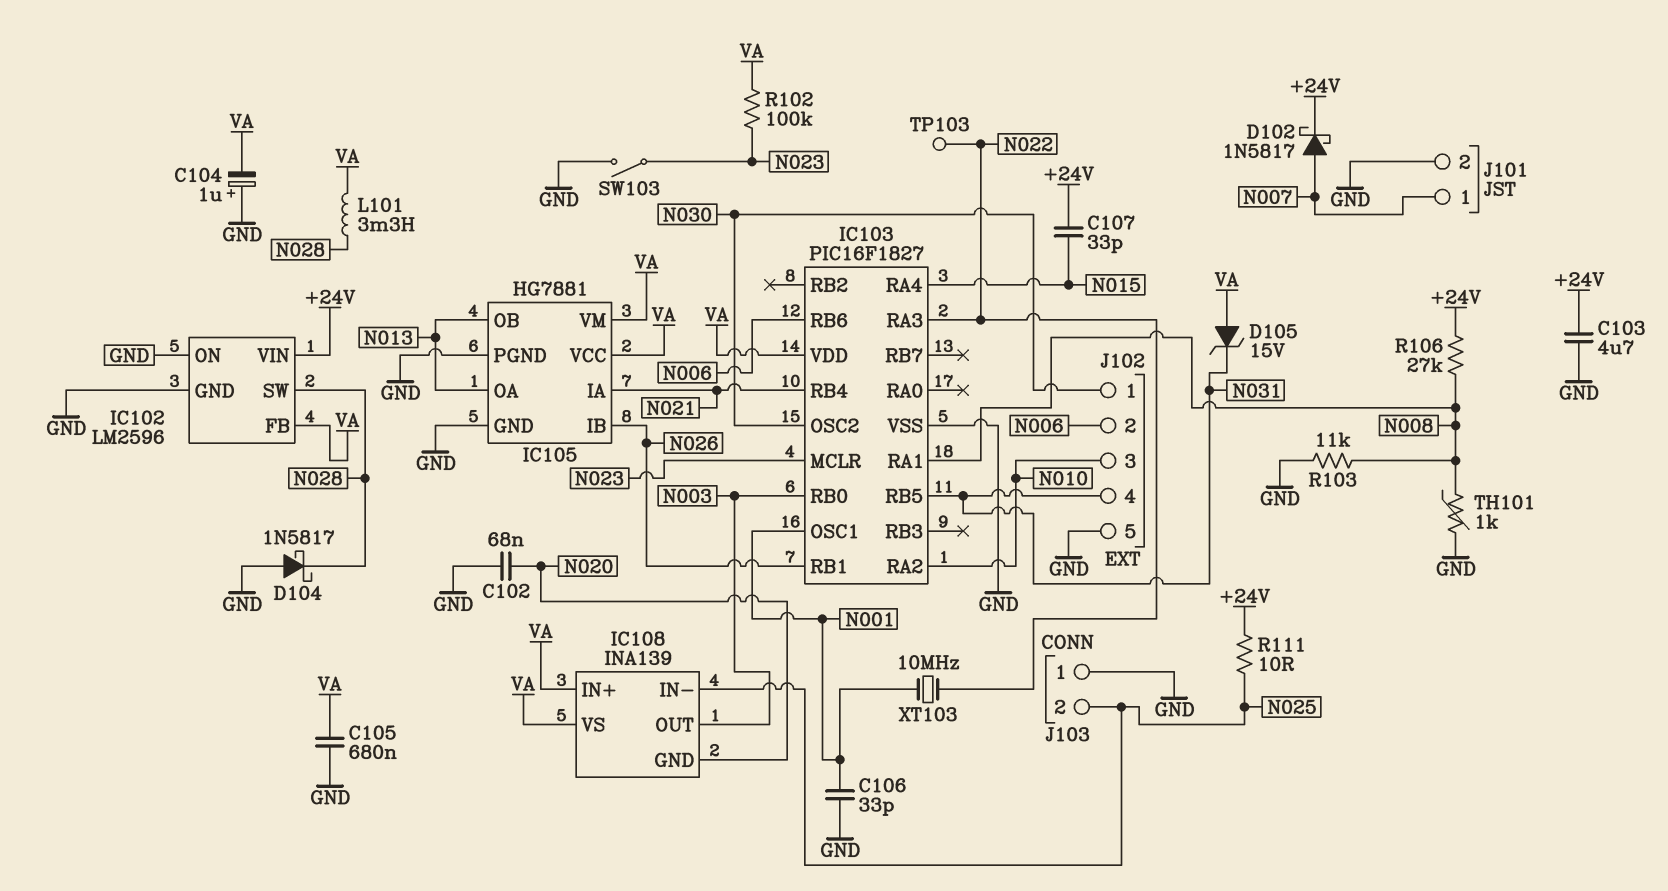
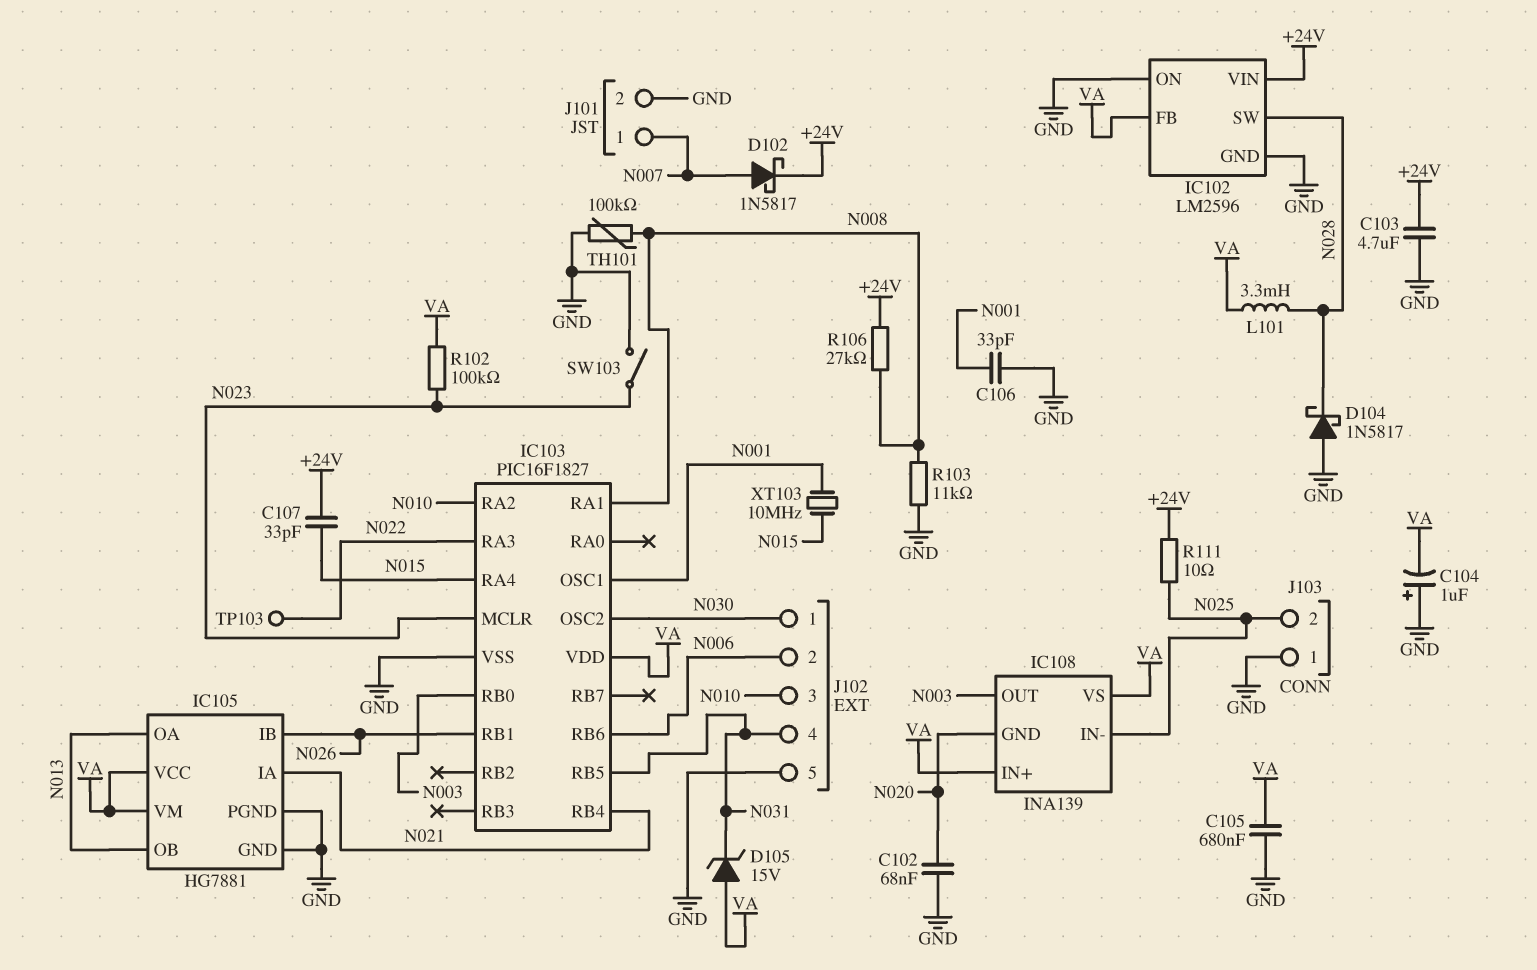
TH101: 1k (GND, N008) -> 100k (GND, N008)
XT103: 10MHz (N001, N022) -> 10MHz (N001, N015)

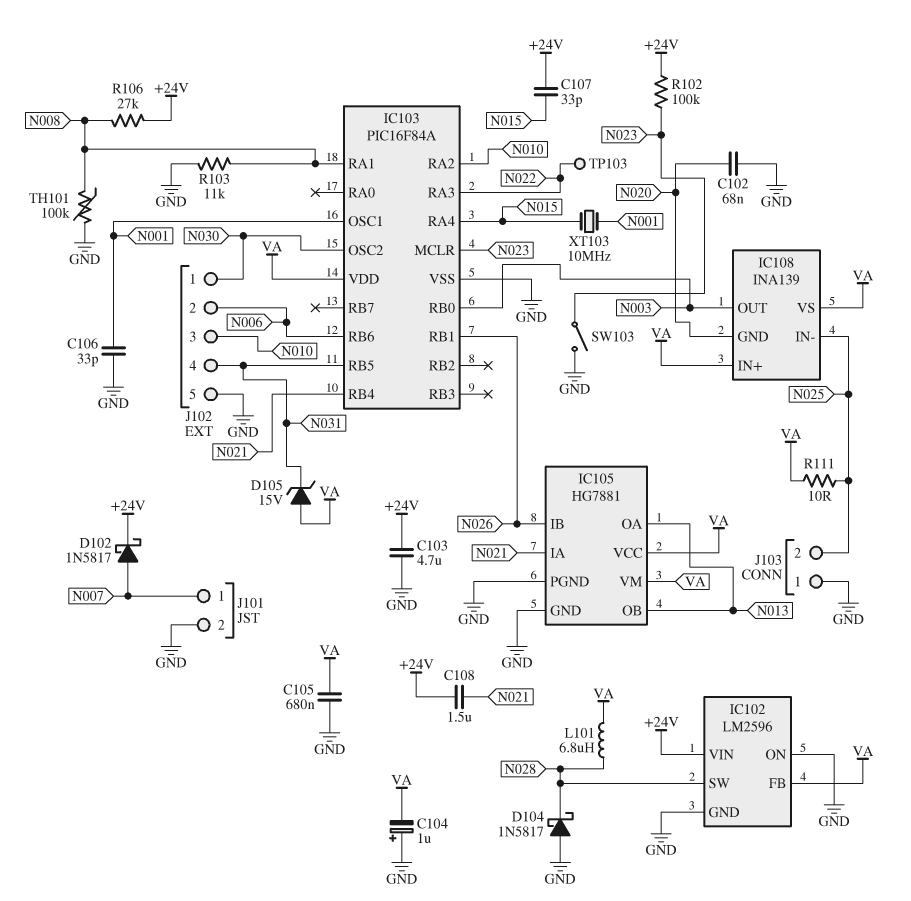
C108: none -> 1.5uF (+24V, N021)
IC103: PIC16F1827 -> PIC16F84A
L101: 3.3mH (N028, VA) -> 6.8uH (N028, VA)
R102: 100k (N023, VA) -> 100k (+24V, N023)
R111: 10 (+24V, N025) -> 10 (N025, VA)

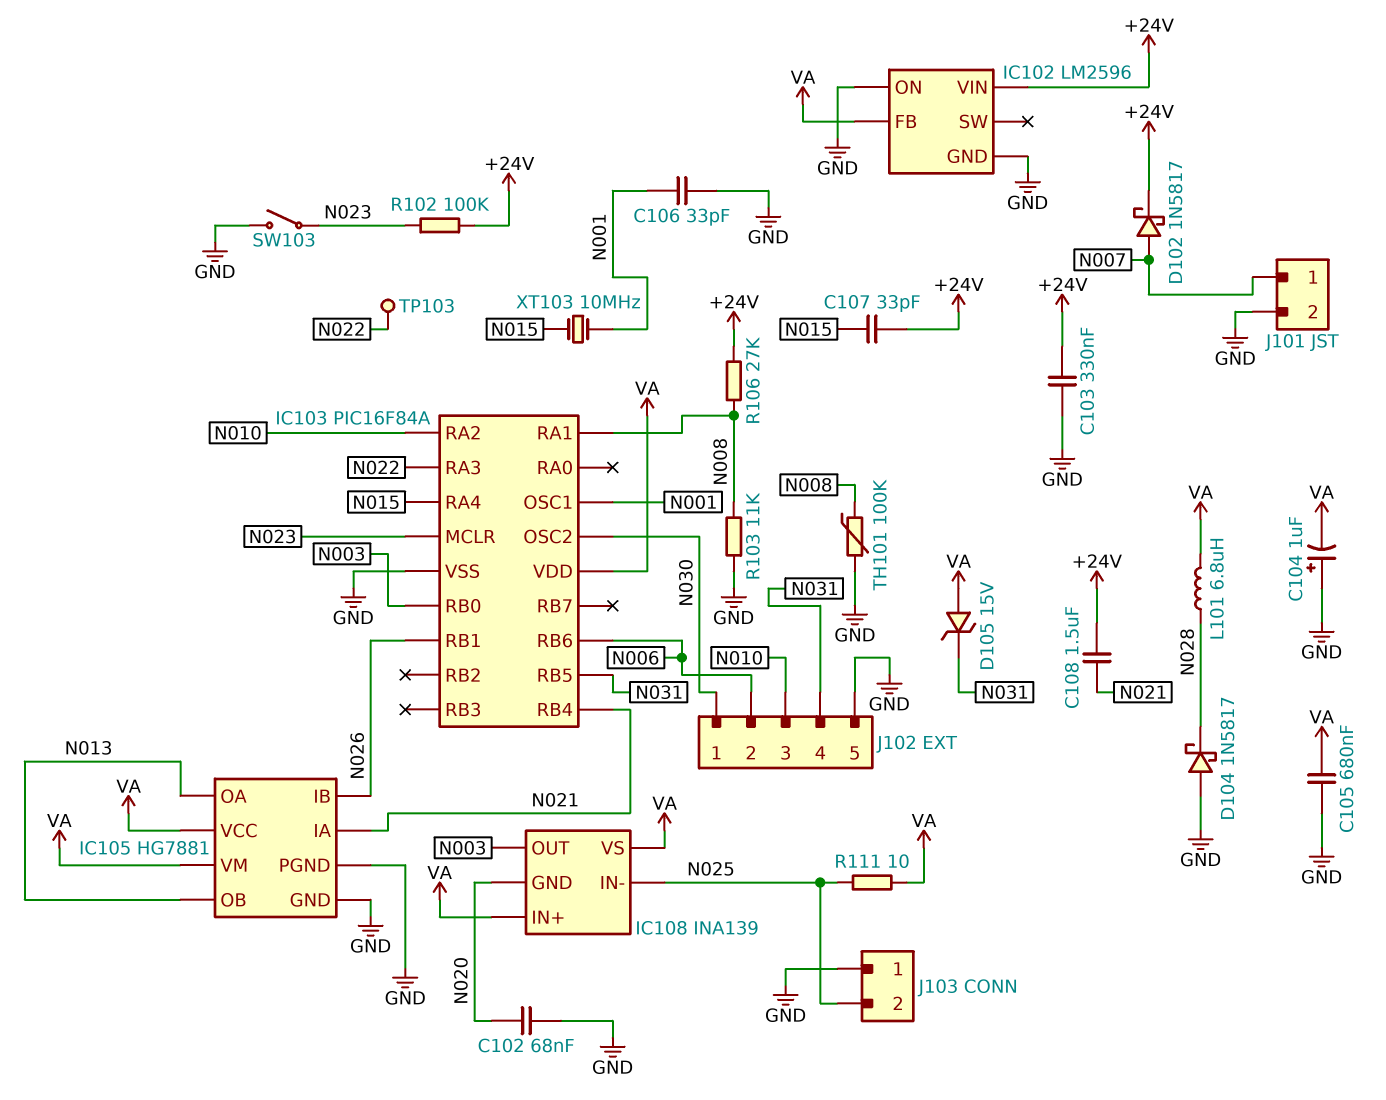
C103: 4.7uF (+24V, GND) -> 330nF (+24V, GND)
IC102 pin SW: N028 -> none

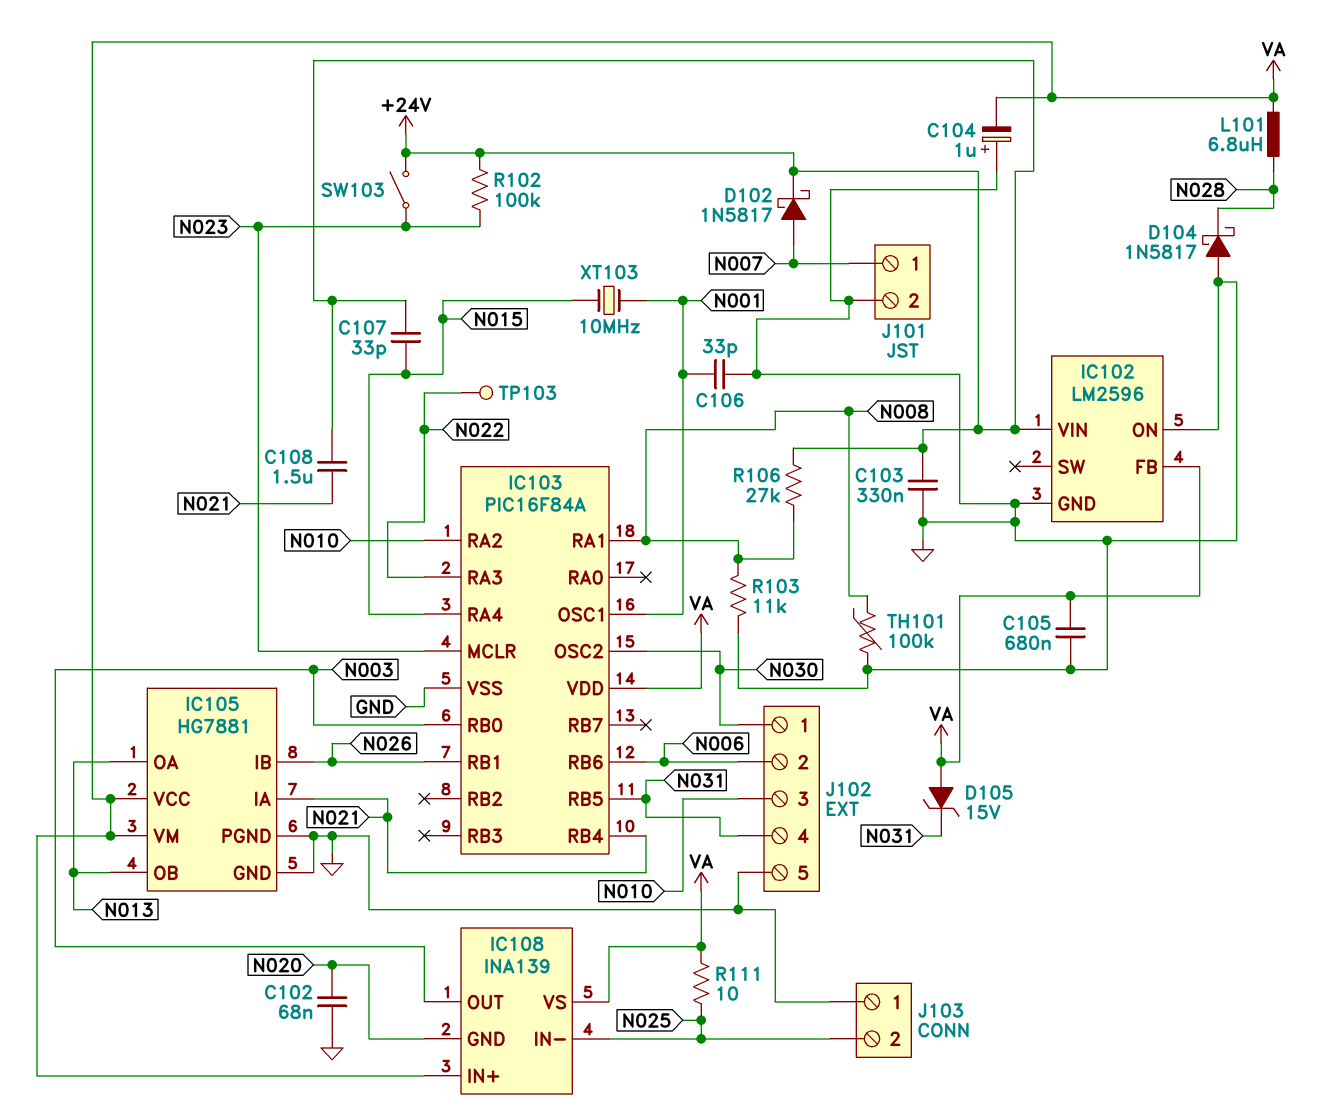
SW103: switch (GND, N023) -> switch (+24V, N023)

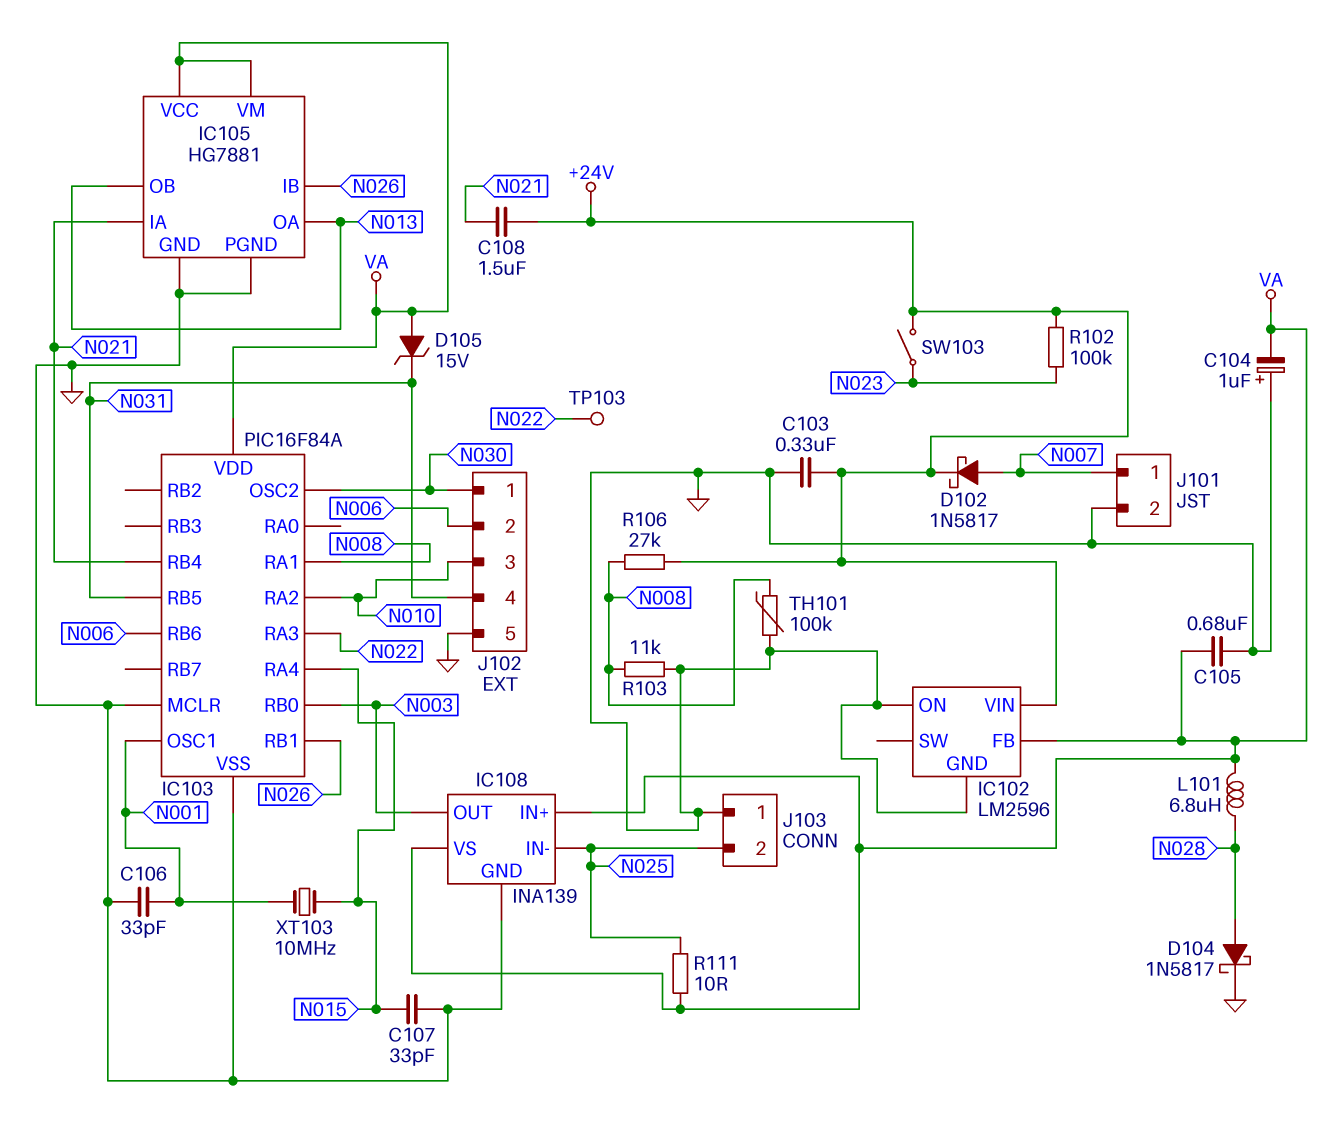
C102: 68nF (GND, N020) -> none
C107: 33pF (+24V, N015) -> 33pF (GND, N015)
D104: schottky 1N5817 (A GND, K N028) -> schottky 1N5817 (A N028, K GND)
IC103 pin MCLR: N023 -> GND
IC108 pin GND: N020 -> GND

